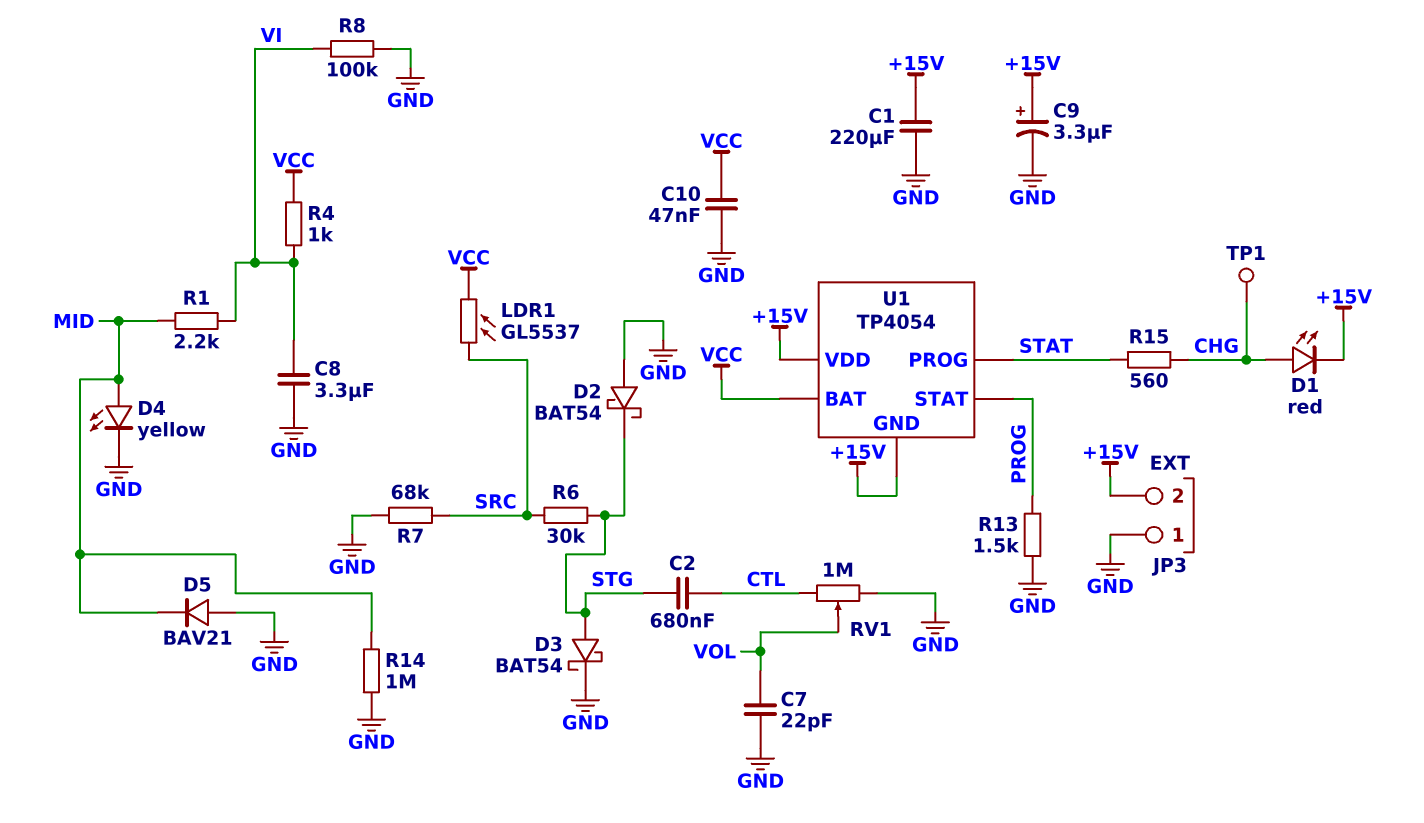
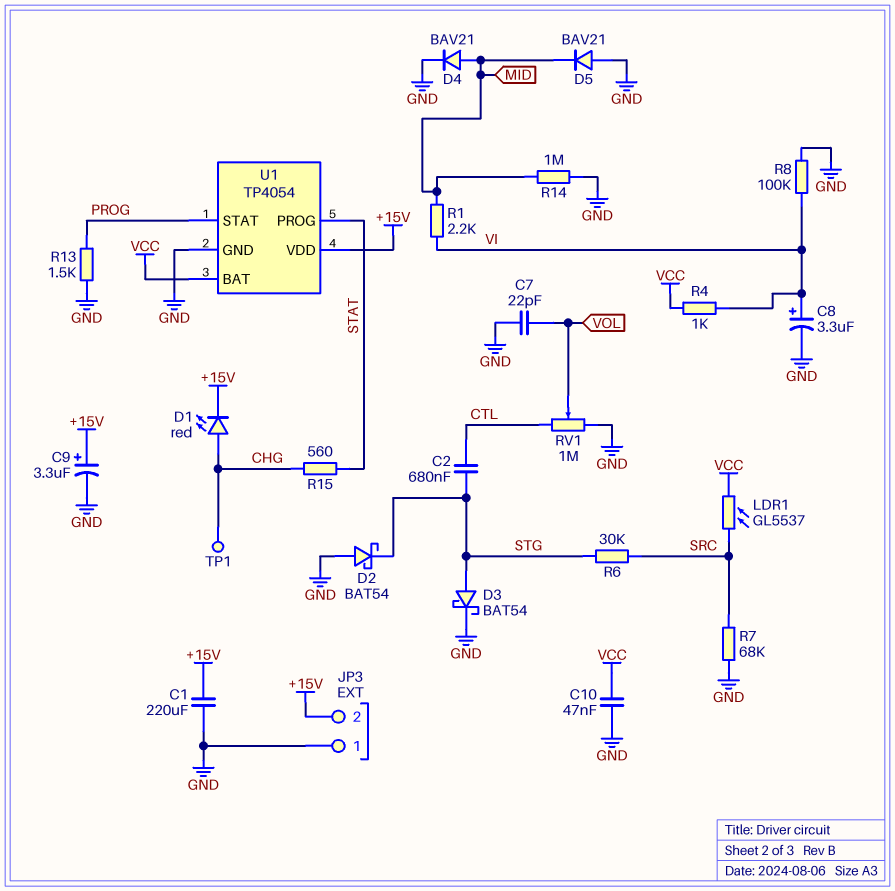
C8: 3.3uF (GND, VI) -> 3.3uF (plus VI, minus GND)
D4: LED yellow (A MID, K GND) -> diode BAV21 (A MID, K GND)
U1 pin GND: +15V -> GND

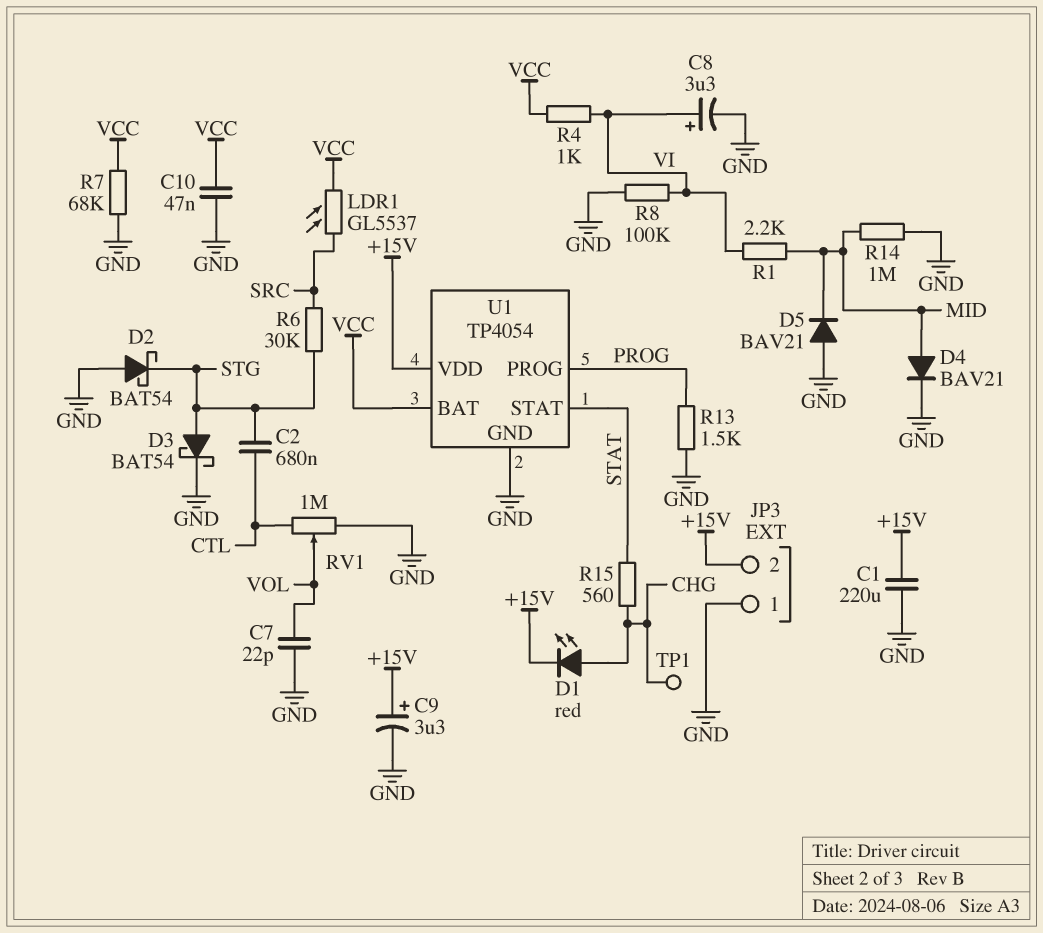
R7: 68k (GND, SRC) -> 68k (GND, VCC)
U1 pin PROG: STAT -> PROG
U1 pin STAT: PROG -> STAT

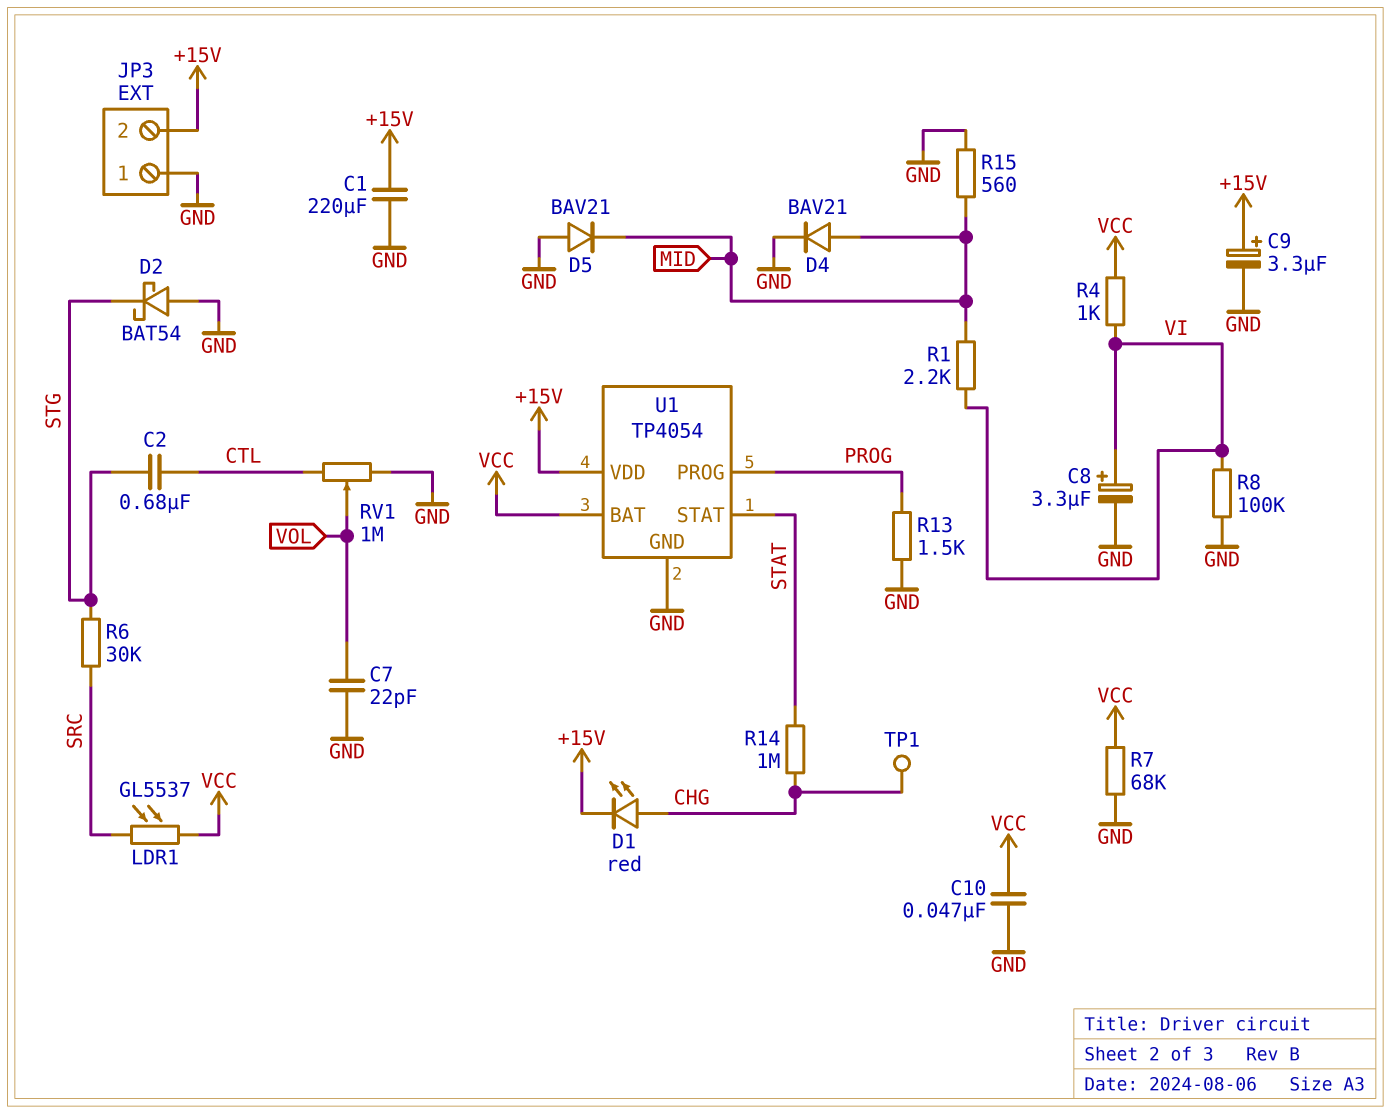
D3: schottky BAT54 (A STG, K GND) -> none
R14: 1M (GND, MID) -> 1M (CHG, STAT)
R15: 560 (CHG, STAT) -> 560 (GND, MID)

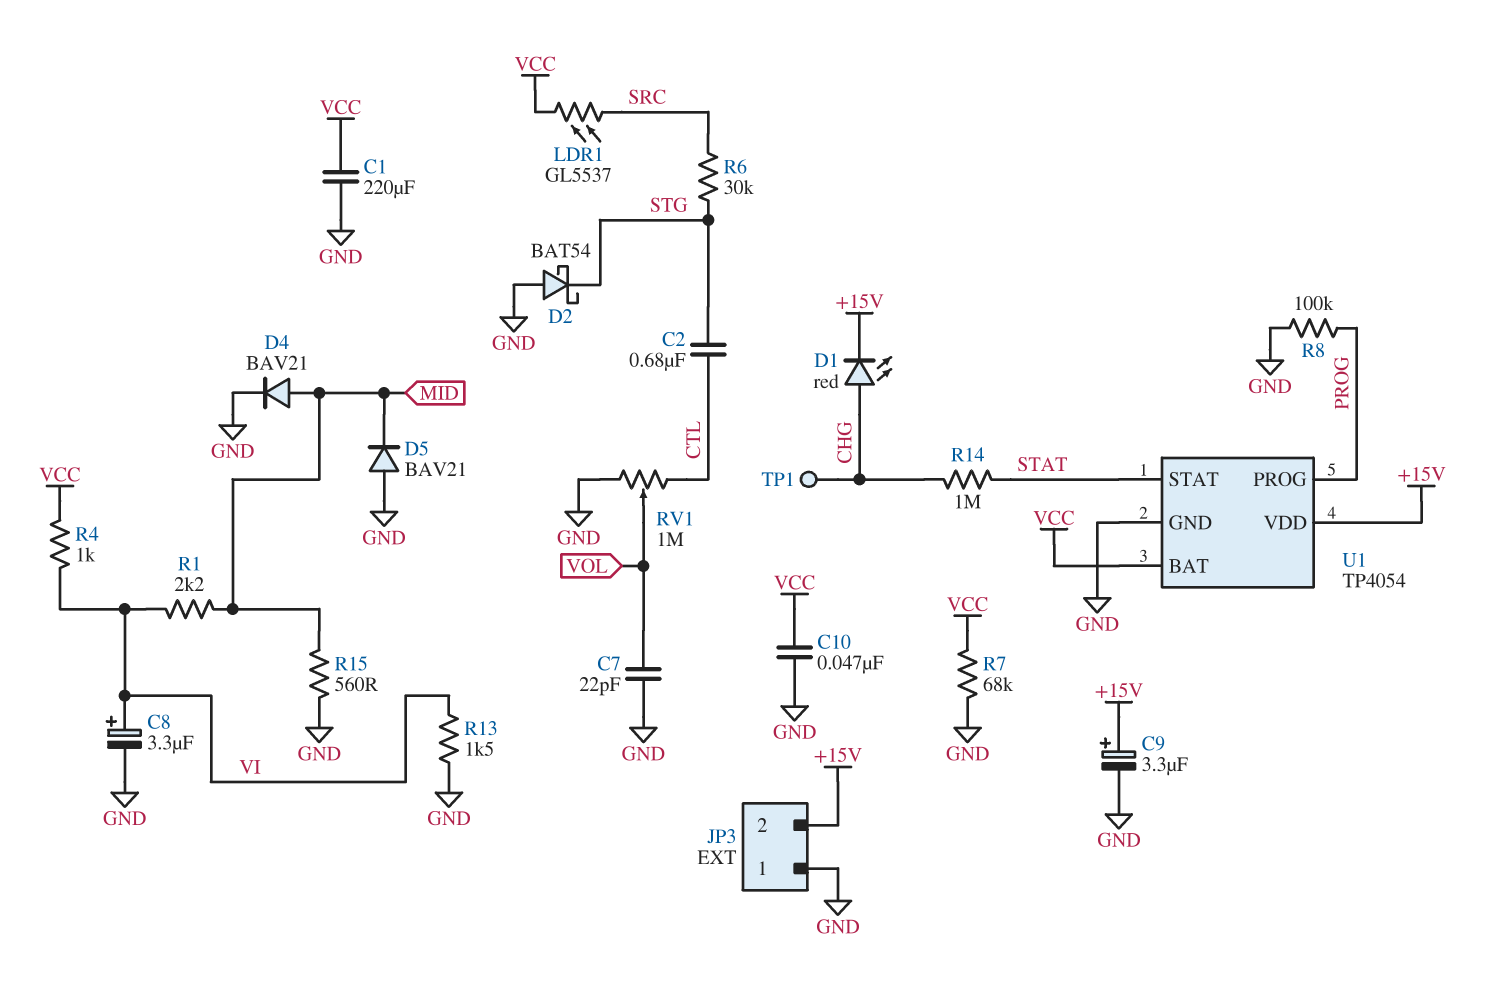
C1: 220uF (+15V, GND) -> 220uF (GND, VCC)
R8: 100k (GND, VI) -> 100k (GND, PROG)
R13: 1.5k (GND, PROG) -> 1.5k (GND, VI)

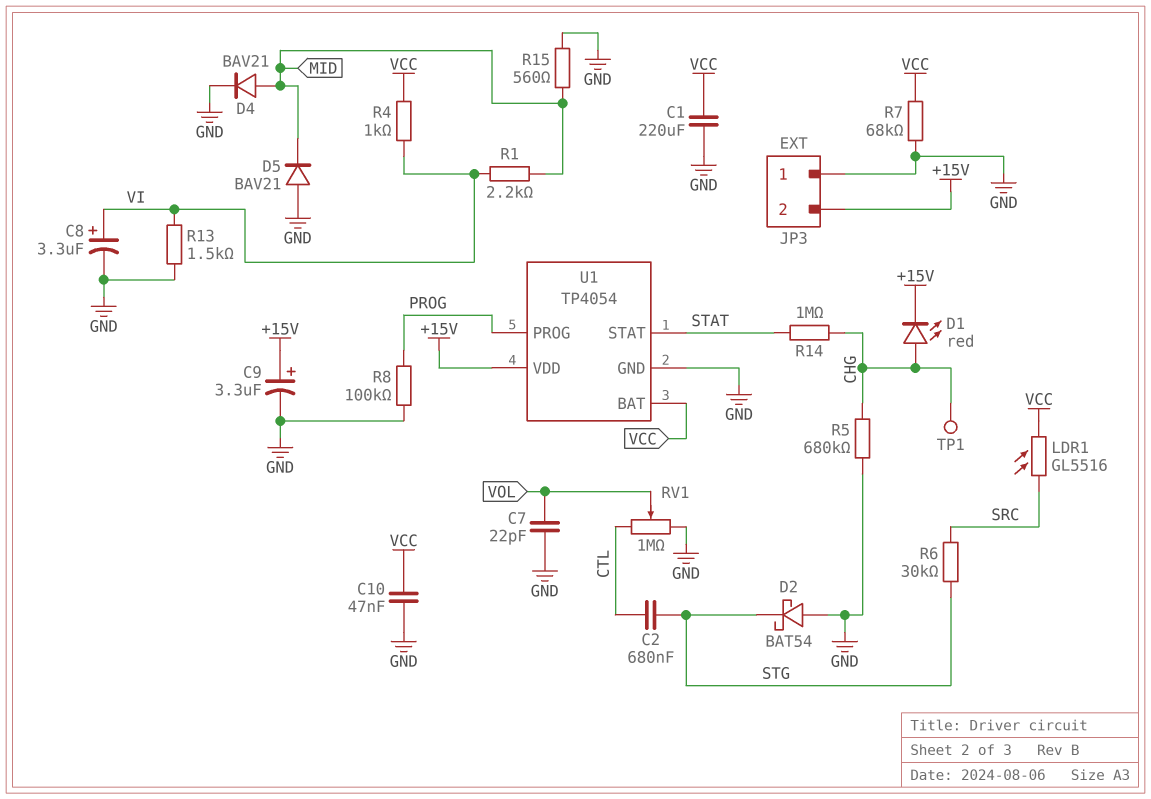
LDR1: GL5537 (SRC, VCC) -> GL5516 (SRC, VCC)
R5: none -> 680k (CHG, GND)

